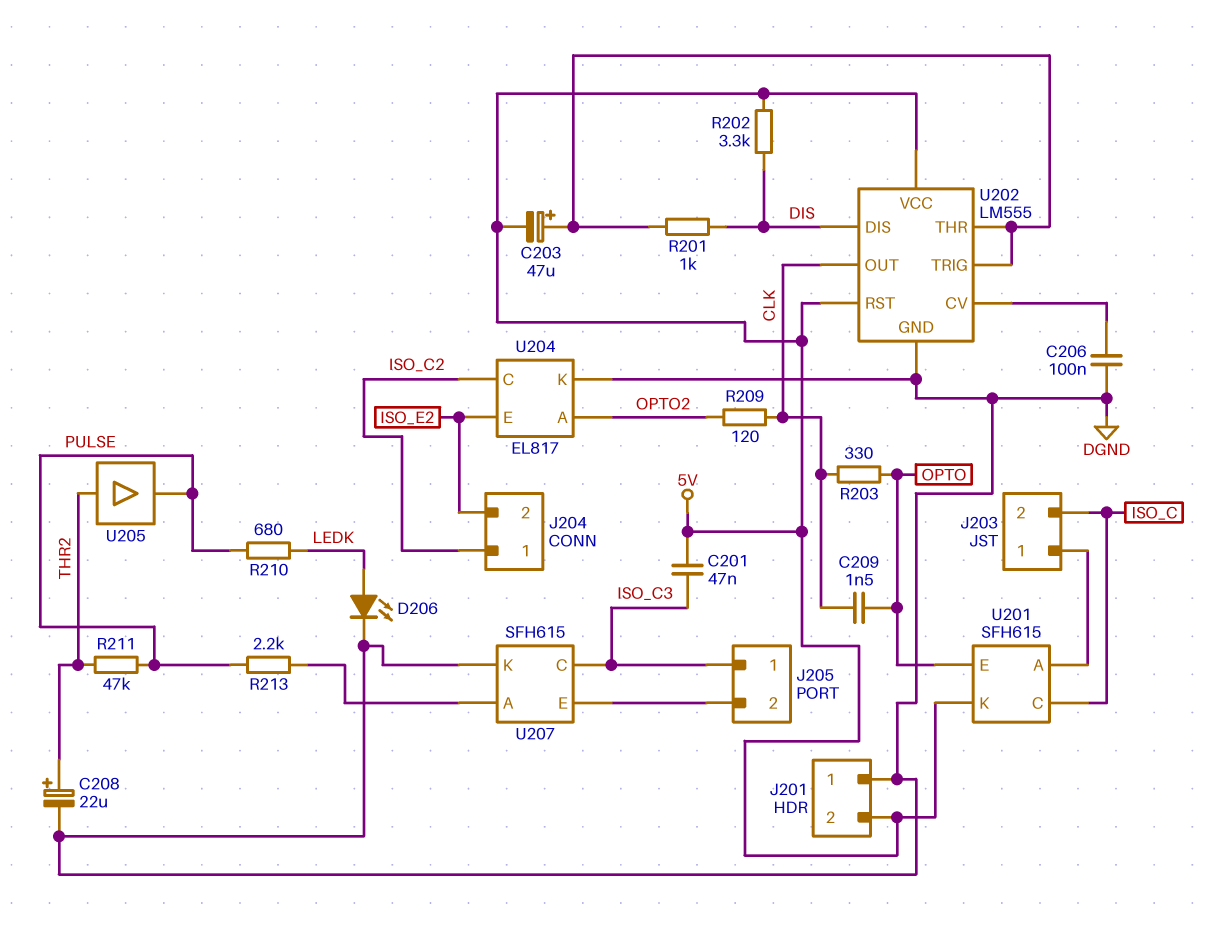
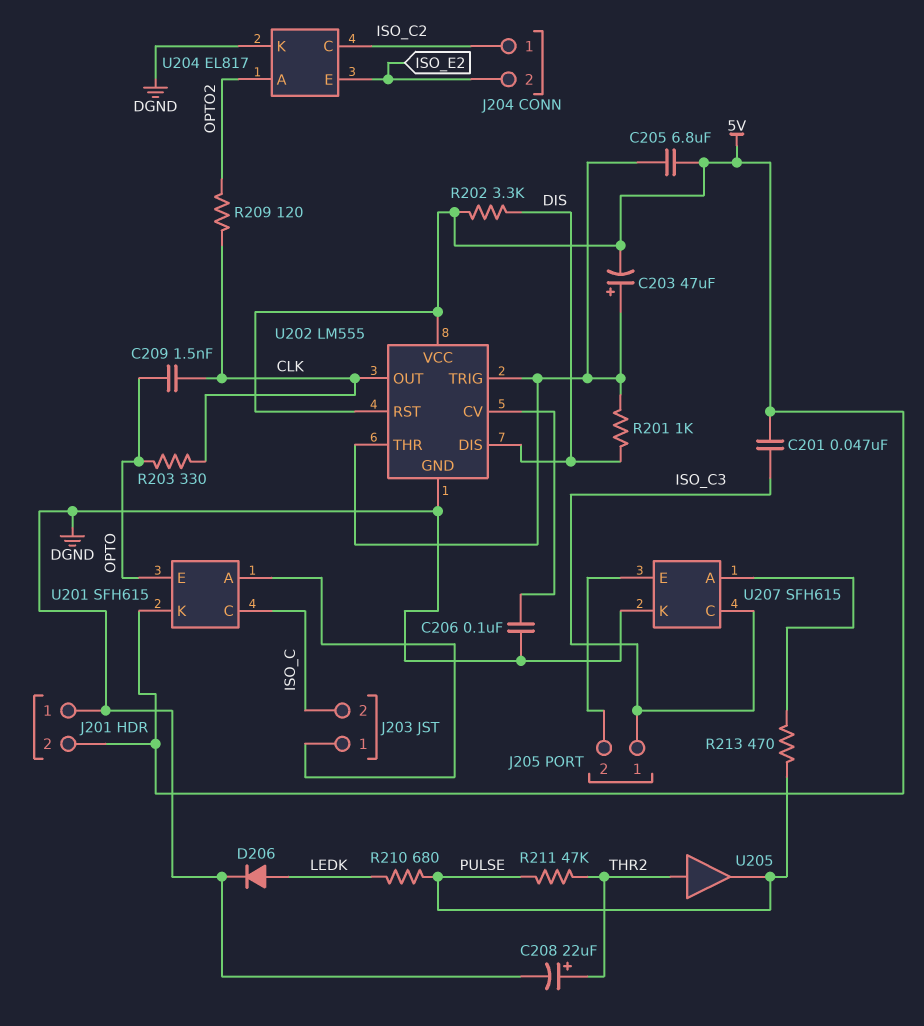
C205: none -> 6.8uF (5V, U202/THR)
D206: LED (A LEDK, K DGND) -> diode (A LEDK, K DGND)
R213: 2.2k (PULSE, U207/A) -> 470 (PULSE, U207/A)

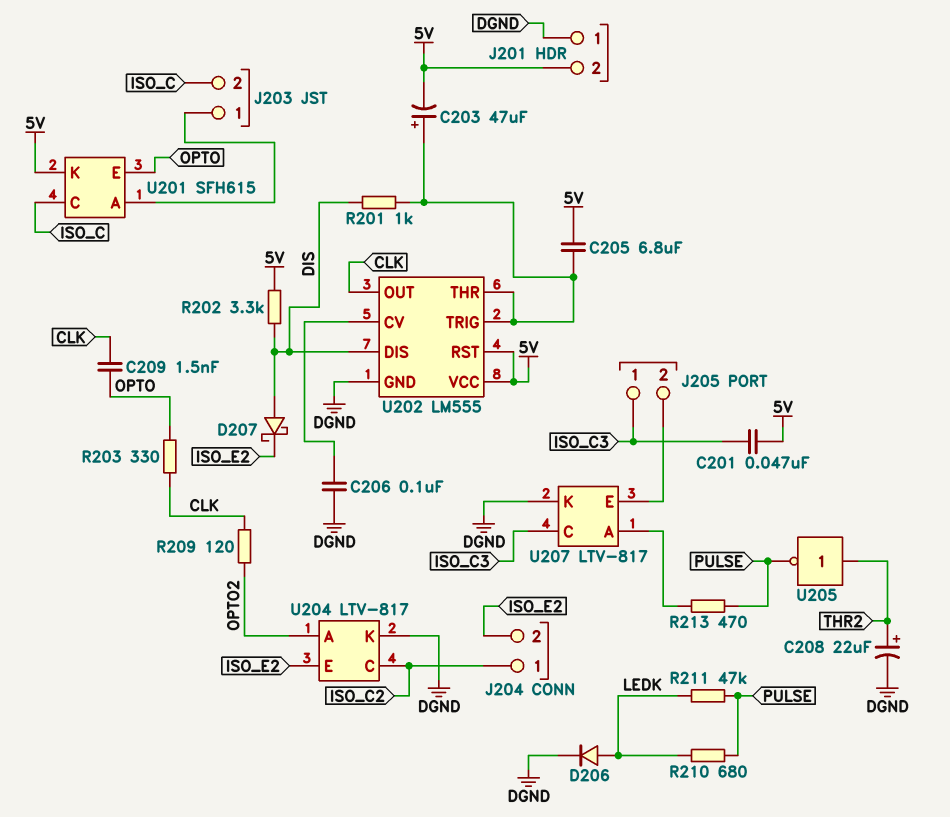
D207: none -> schottky (A DIS, K ISO_E2)
R211: 47k (PULSE, THR2) -> 47k (LEDK, PULSE)
U204: EL817 -> LTV-817
U205: buffer (in THR2, out PULSE) -> NOT (in THR2, out PULSE)
U207: SFH615 -> LTV-817

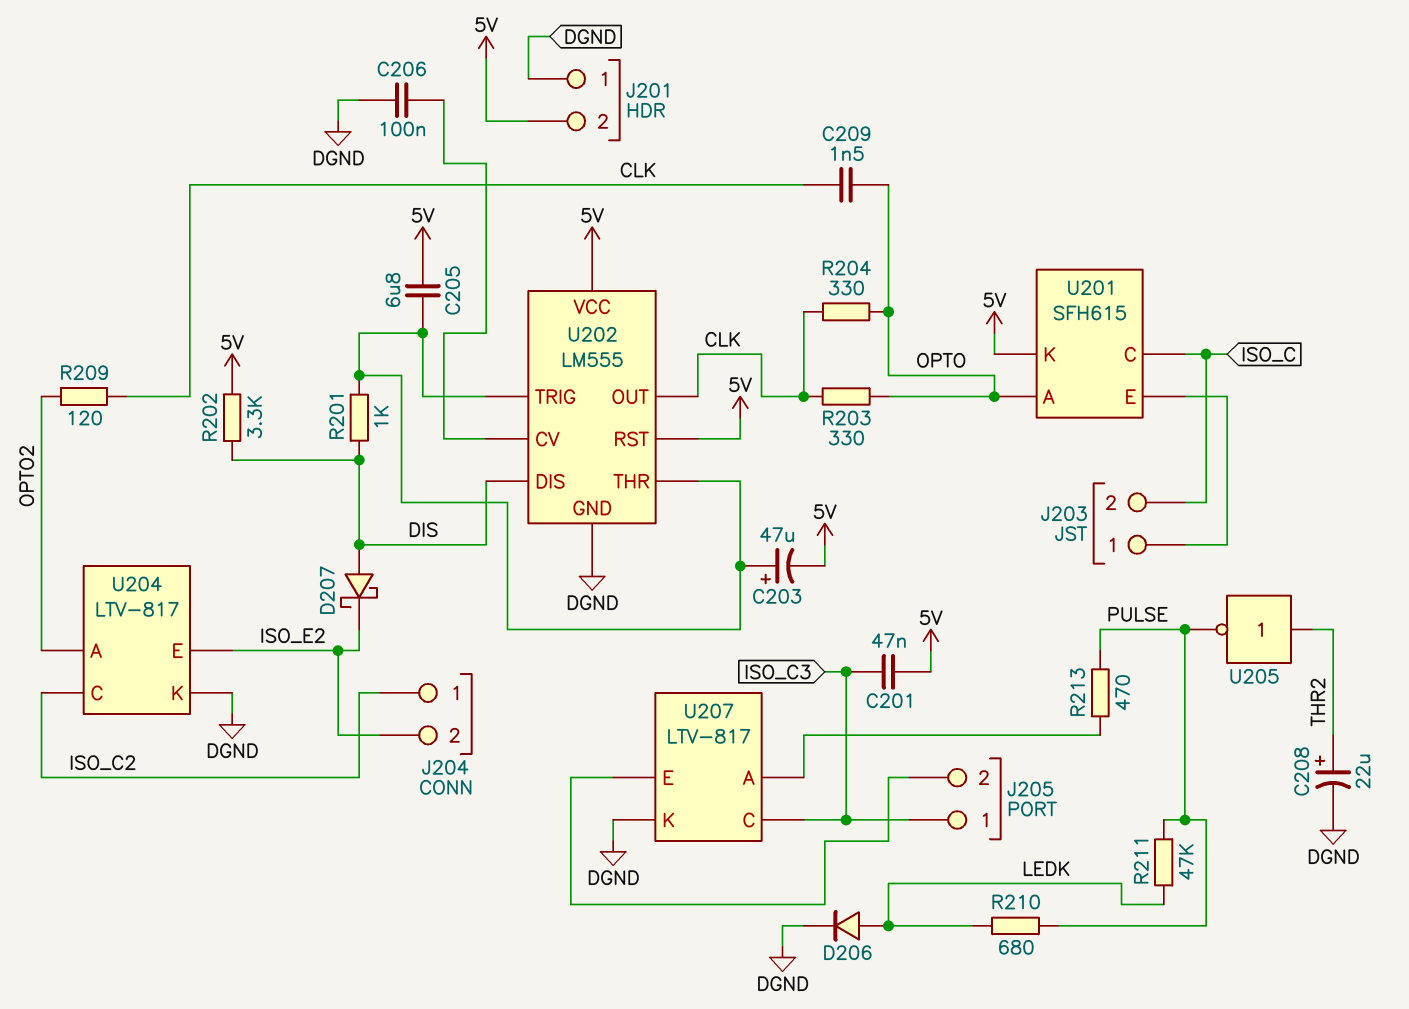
R204: none -> 330 (CLK, OPTO)
U201 pin A: J203/1 -> OPTO
U201 pin E: OPTO -> J203/1

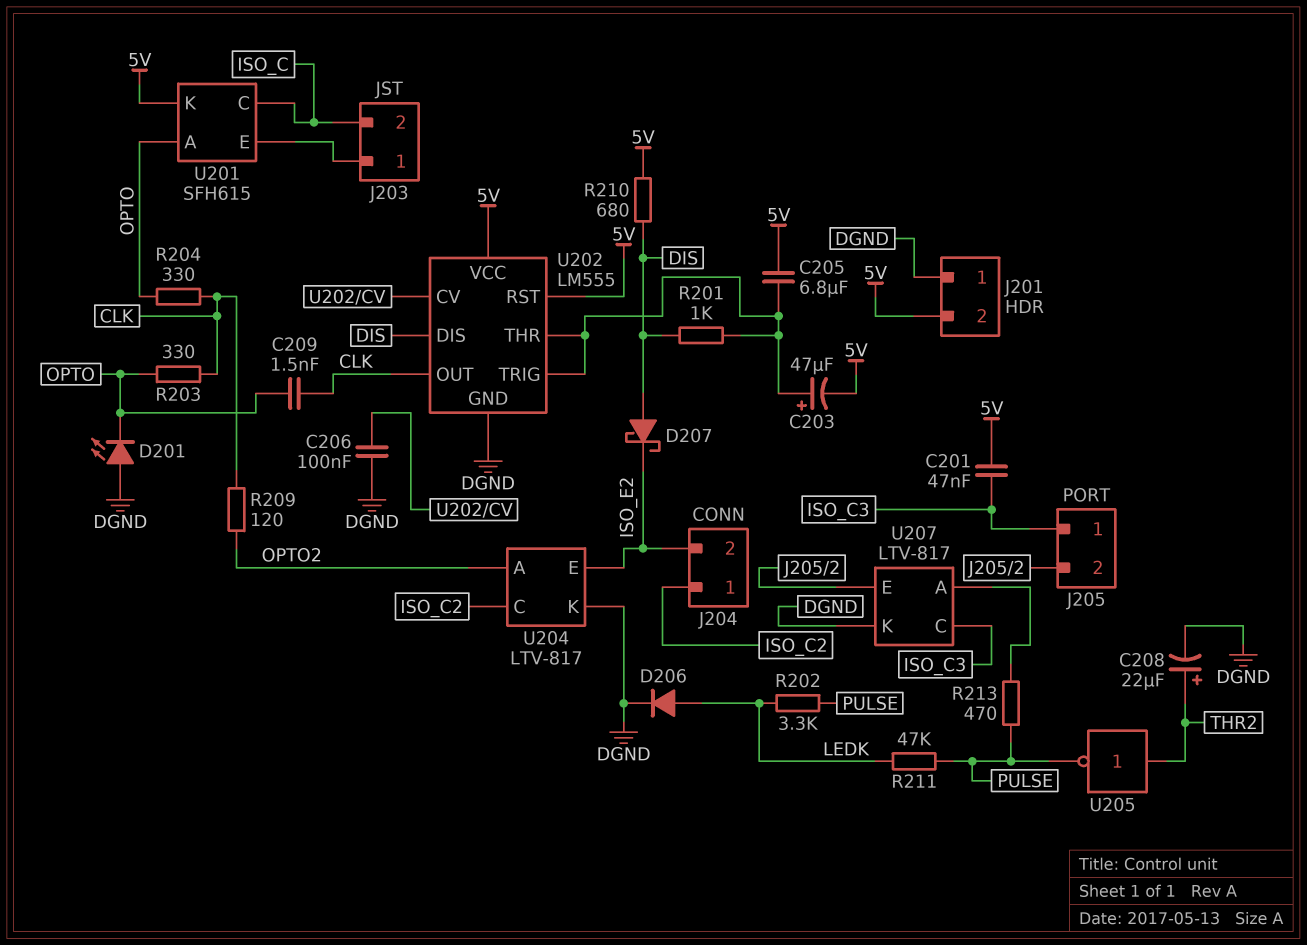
D201: none -> LED (A DGND, K OPTO)
R202: 3.3k (5V, DIS) -> 3.3k (LEDK, PULSE)
R210: 680 (LEDK, PULSE) -> 680 (5V, DIS)

